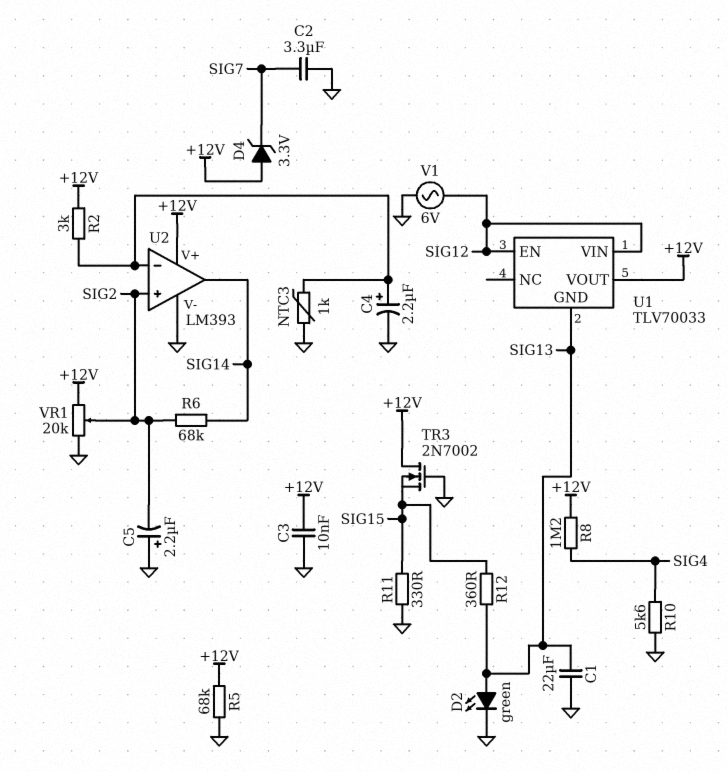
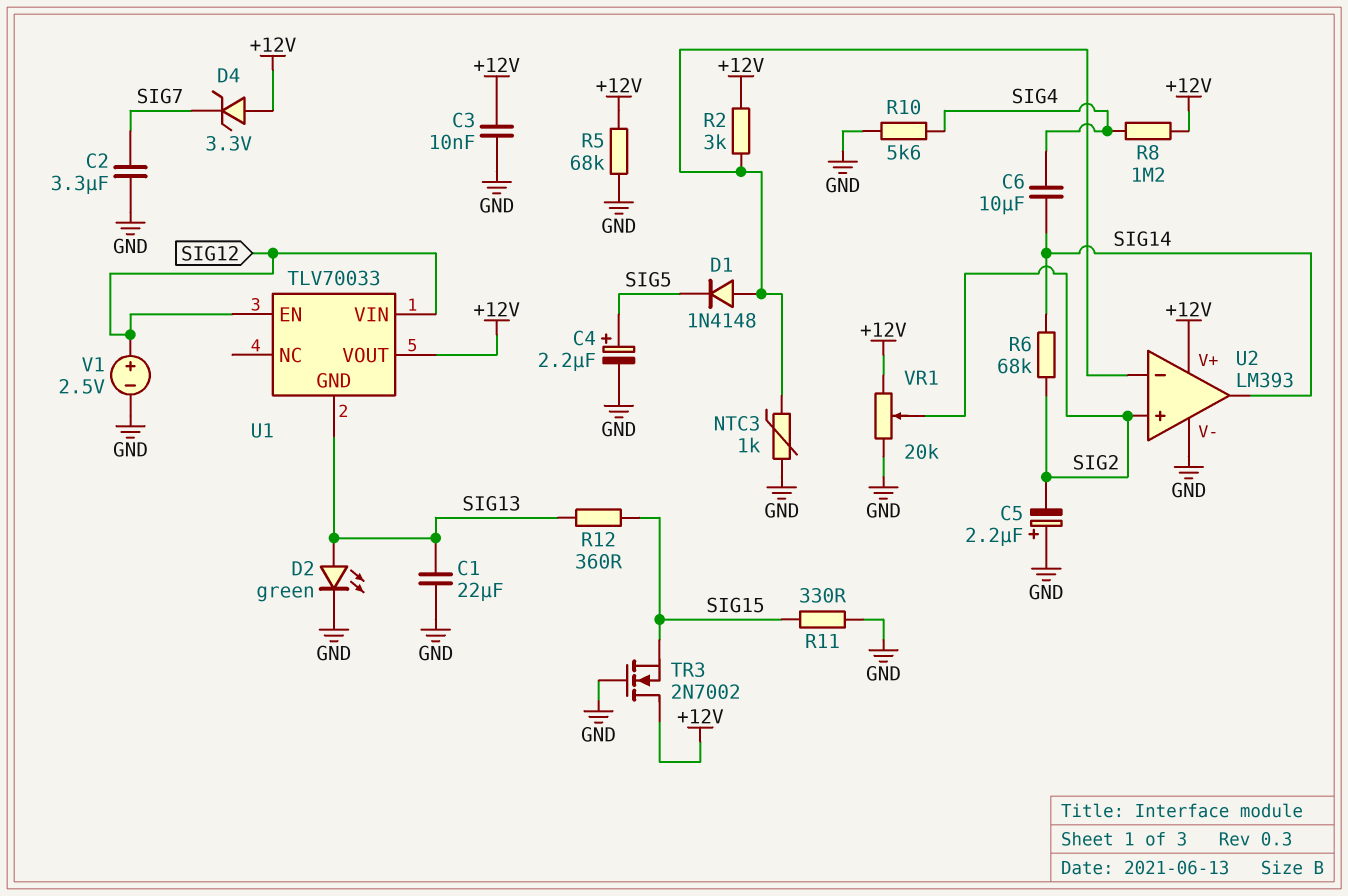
C4: 2.2uF (plus U2/in-, minus GND) -> 2.2uF (plus SIG5, minus GND)
C6: none -> 10uF (SIG4, SIG14)
D1: none -> diode 1N4148 (A U2/in-, K SIG5)
V1: AC 6V (GND, SIG12) -> 2.5V (plus SIG12, minus GND)

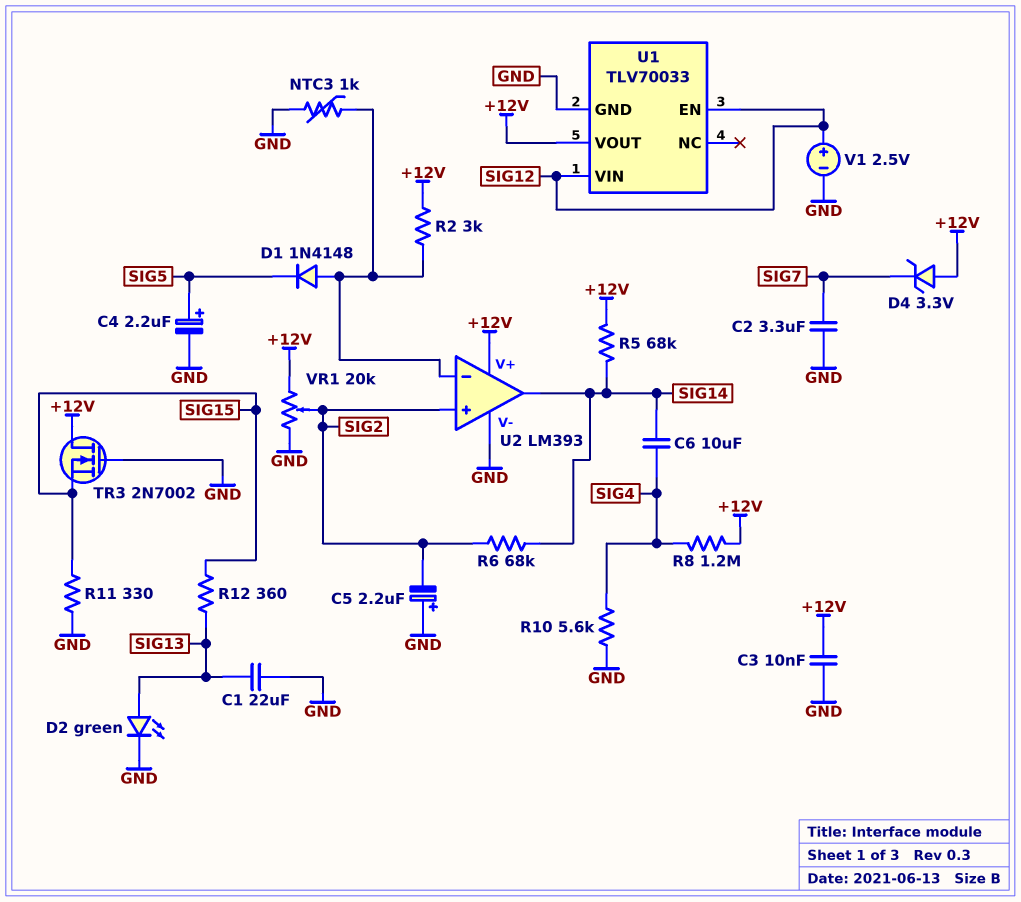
R5: 68k (+12V, GND) -> 68k (+12V, SIG14)
U1 pin GND: SIG13 -> GND

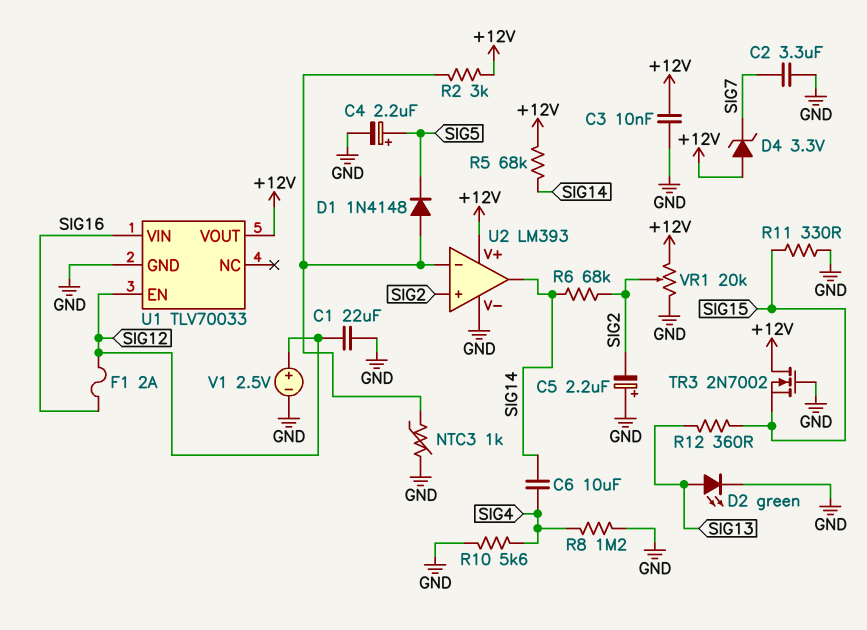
C1: 22uF (GND, SIG13) -> 22uF (GND, SIG12)
F1: none -> 2A (SIG12, SIG16)
R8: 1.2M (+12V, SIG4) -> 1.2M (GND, SIG4)
U1 pin VIN: SIG12 -> SIG16

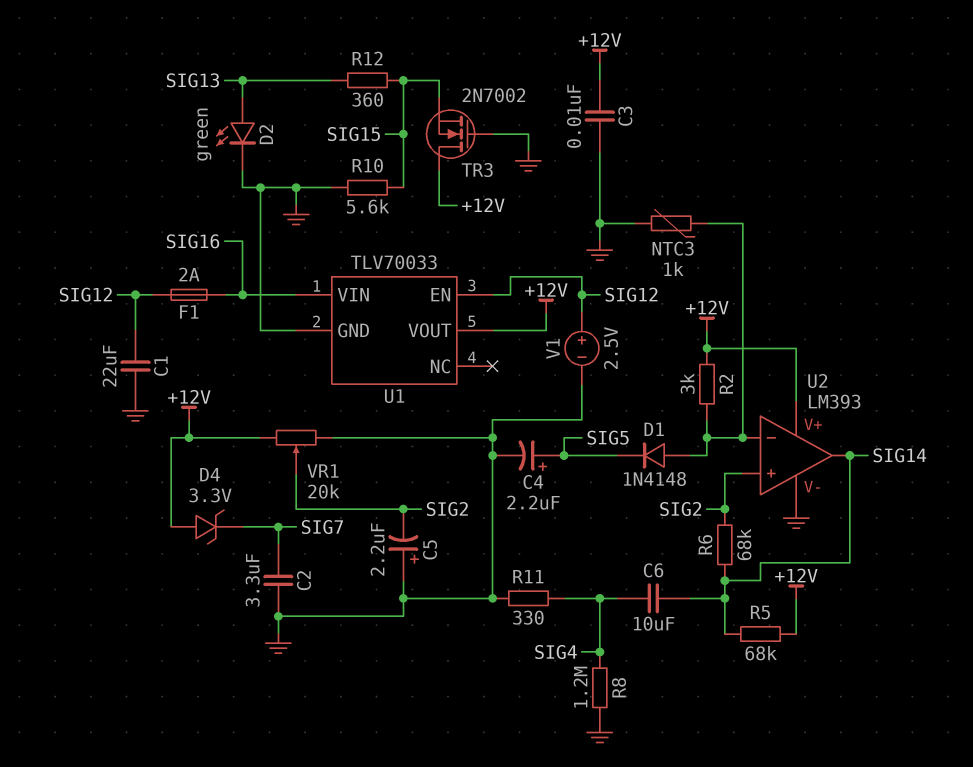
R10: 5.6k (GND, SIG4) -> 5.6k (GND, SIG15)
R11: 330 (GND, SIG15) -> 330 (GND, SIG4)

